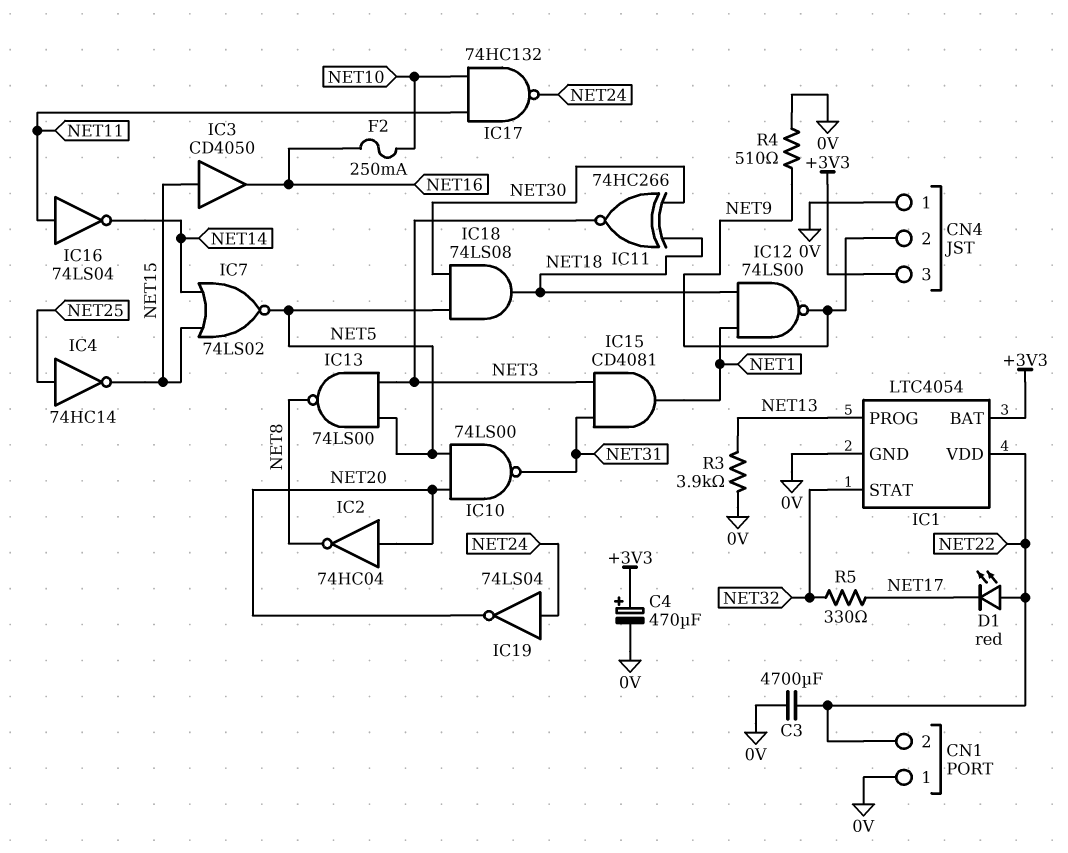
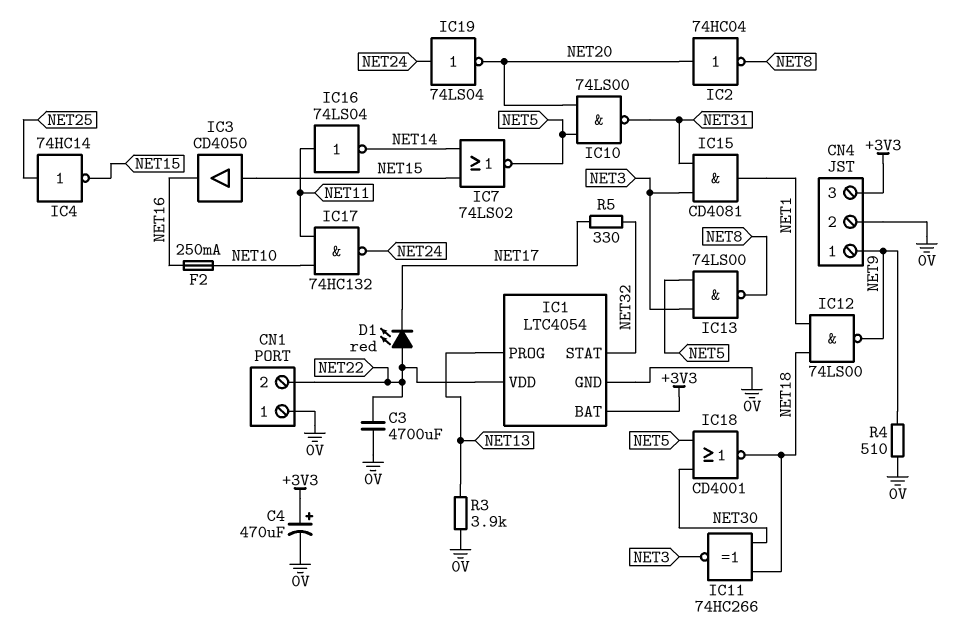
CN4 pin 1: 0V -> NET9
CN4 pin 2: NET9 -> 0V
IC18: AND 74LS08 (in NET5, in NET30, out NET18) -> NOR CD4001 (in NET5, in NET30, out NET18)

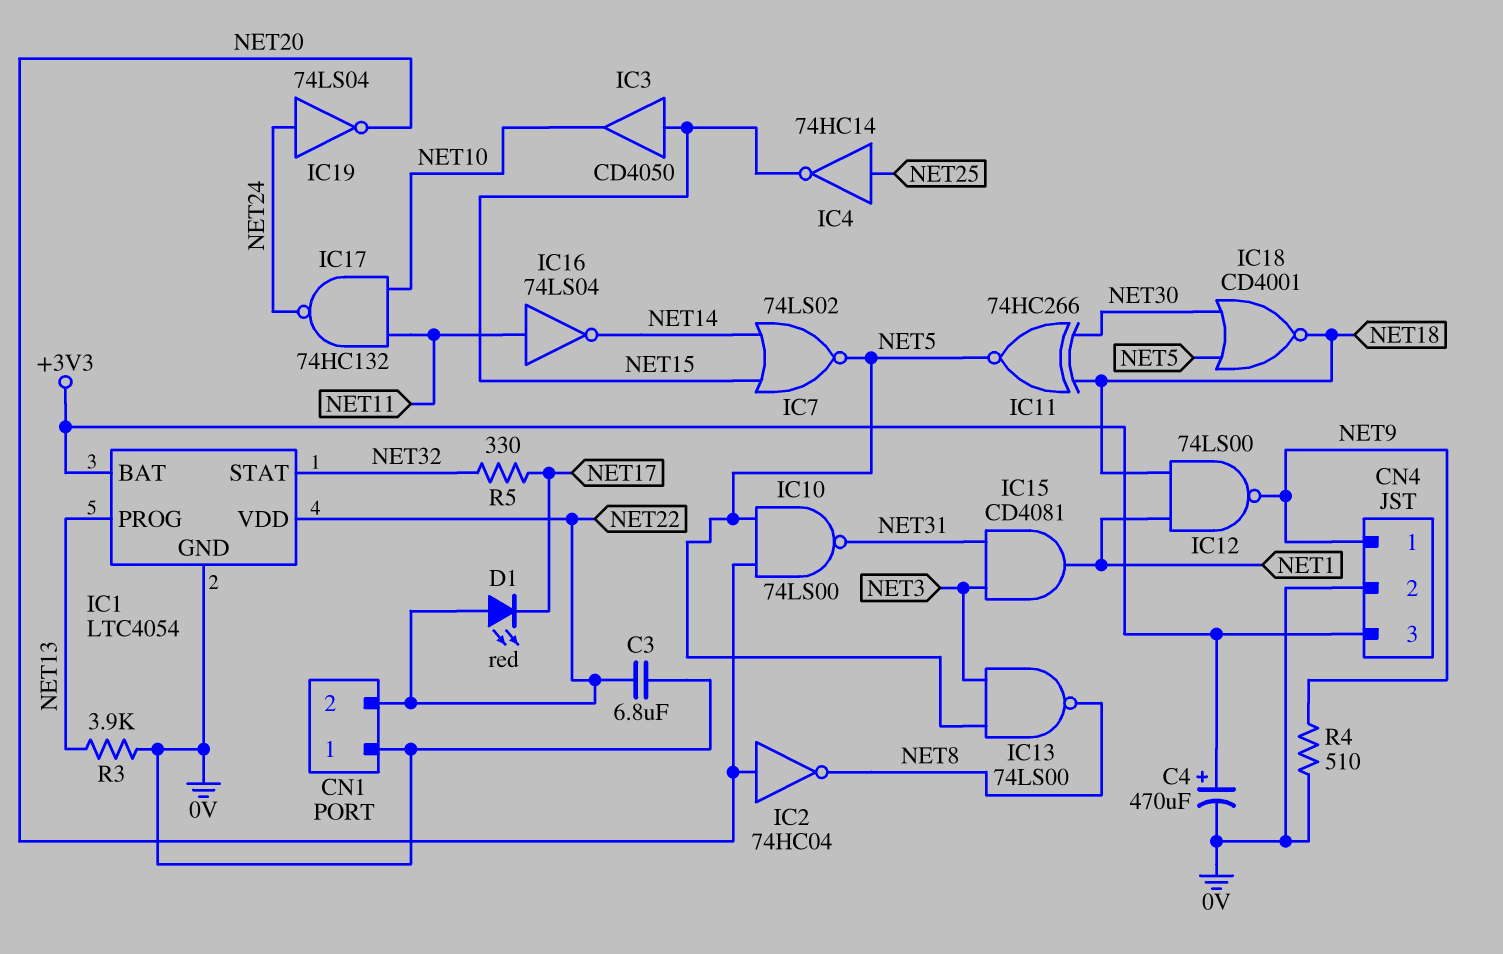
C3: 4700uF (0V, NET22) -> 6.8uF (0V, NET22)
F2: 250mA (NET10, NET16) -> none
IC3: buffer CD4050 (in NET15, out NET16) -> buffer CD4050 (in NET15, out NET10)
IC11: XNOR 74HC266 (in NET18, in NET30, out NET3) -> XNOR 74HC266 (in NET18, in NET30, out NET5)

